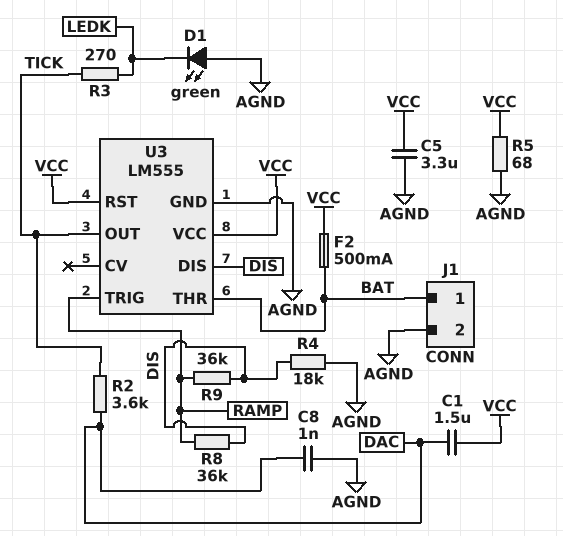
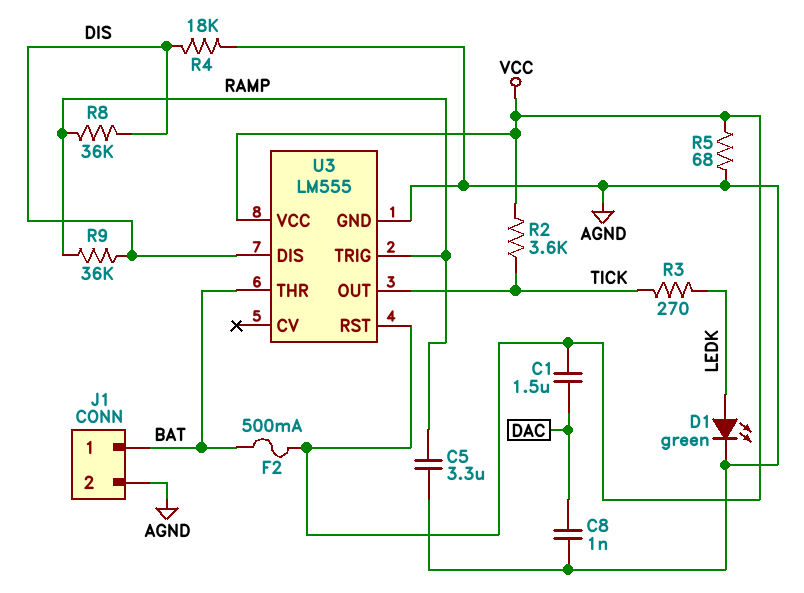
C5: 3.3uF (AGND, VCC) -> 3.3uF (AGND, RAMP)
D1: LED green (A AGND, K LEDK) -> LED green (A LEDK, K AGND)
R2: 3.6k (DAC, TICK) -> 3.6k (TICK, VCC)

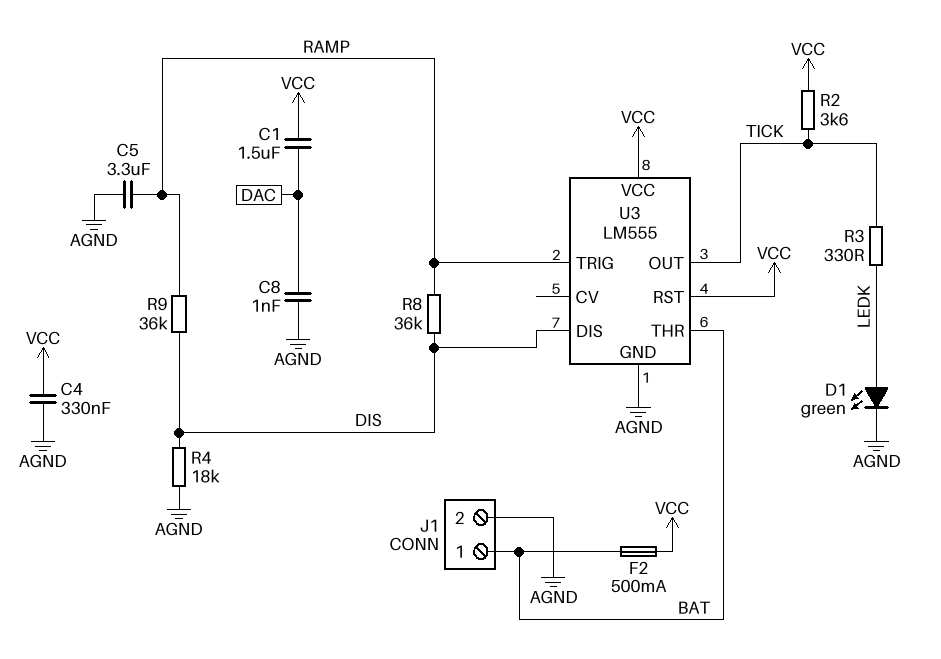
C4: none -> 330nF (AGND, VCC)
R3: 270 (LEDK, TICK) -> 330 (LEDK, TICK)
R5: 68 (AGND, VCC) -> none

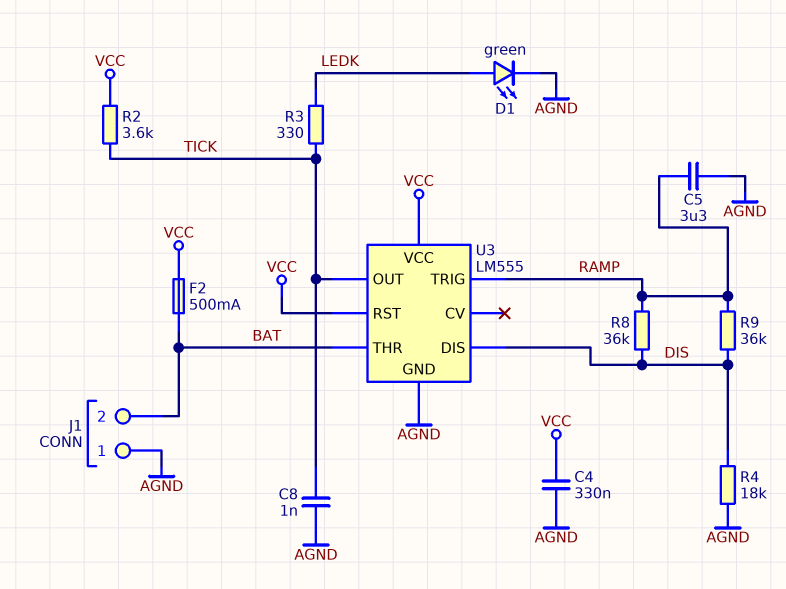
C1: 1.5uF (DAC, VCC) -> none
C8: 1nF (AGND, DAC) -> 1nF (AGND, TICK)
J1 pin 1: BAT -> AGND
J1 pin 2: AGND -> BAT

